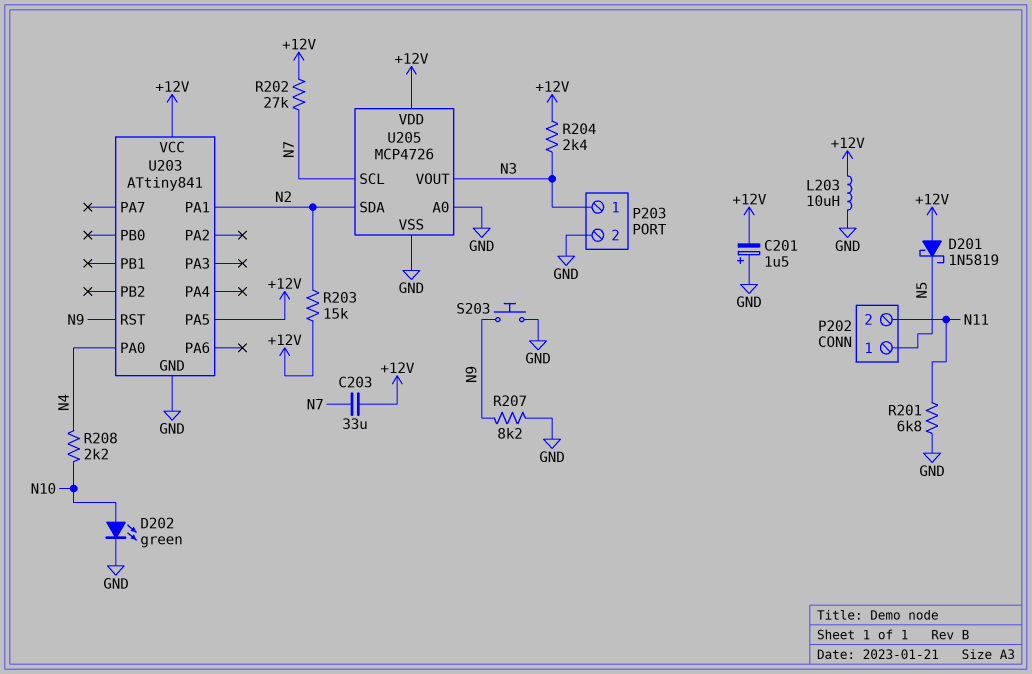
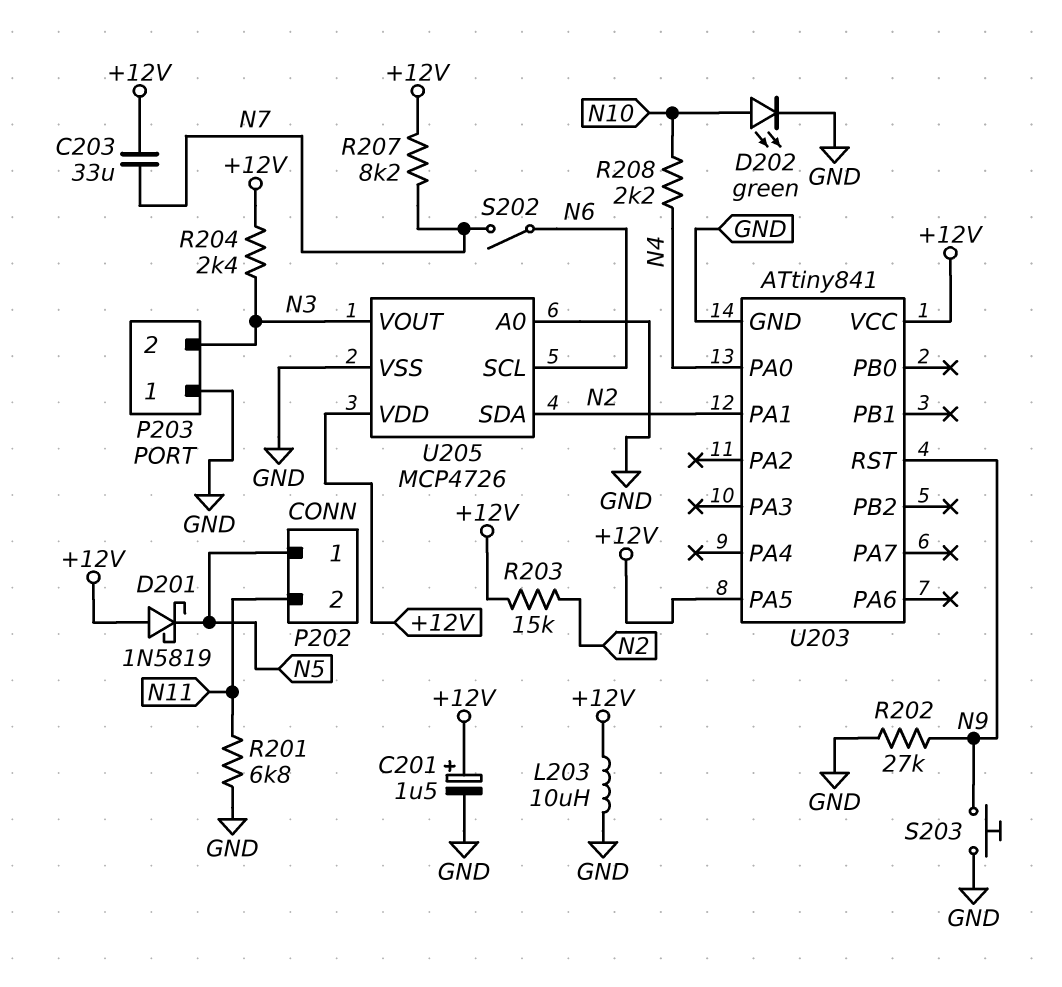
C201: 1.5uF (plus GND, minus +12V) -> 1.5uF (plus +12V, minus GND)
P203 pin 1: N3 -> GND
P203 pin 2: GND -> N3
R202: 27k (+12V, N7) -> 27k (GND, N9)
R207: 8.2k (GND, N9) -> 8.2k (+12V, N7)
S202: none -> switch (N6, N7)
U205 pin SCL: N7 -> N6

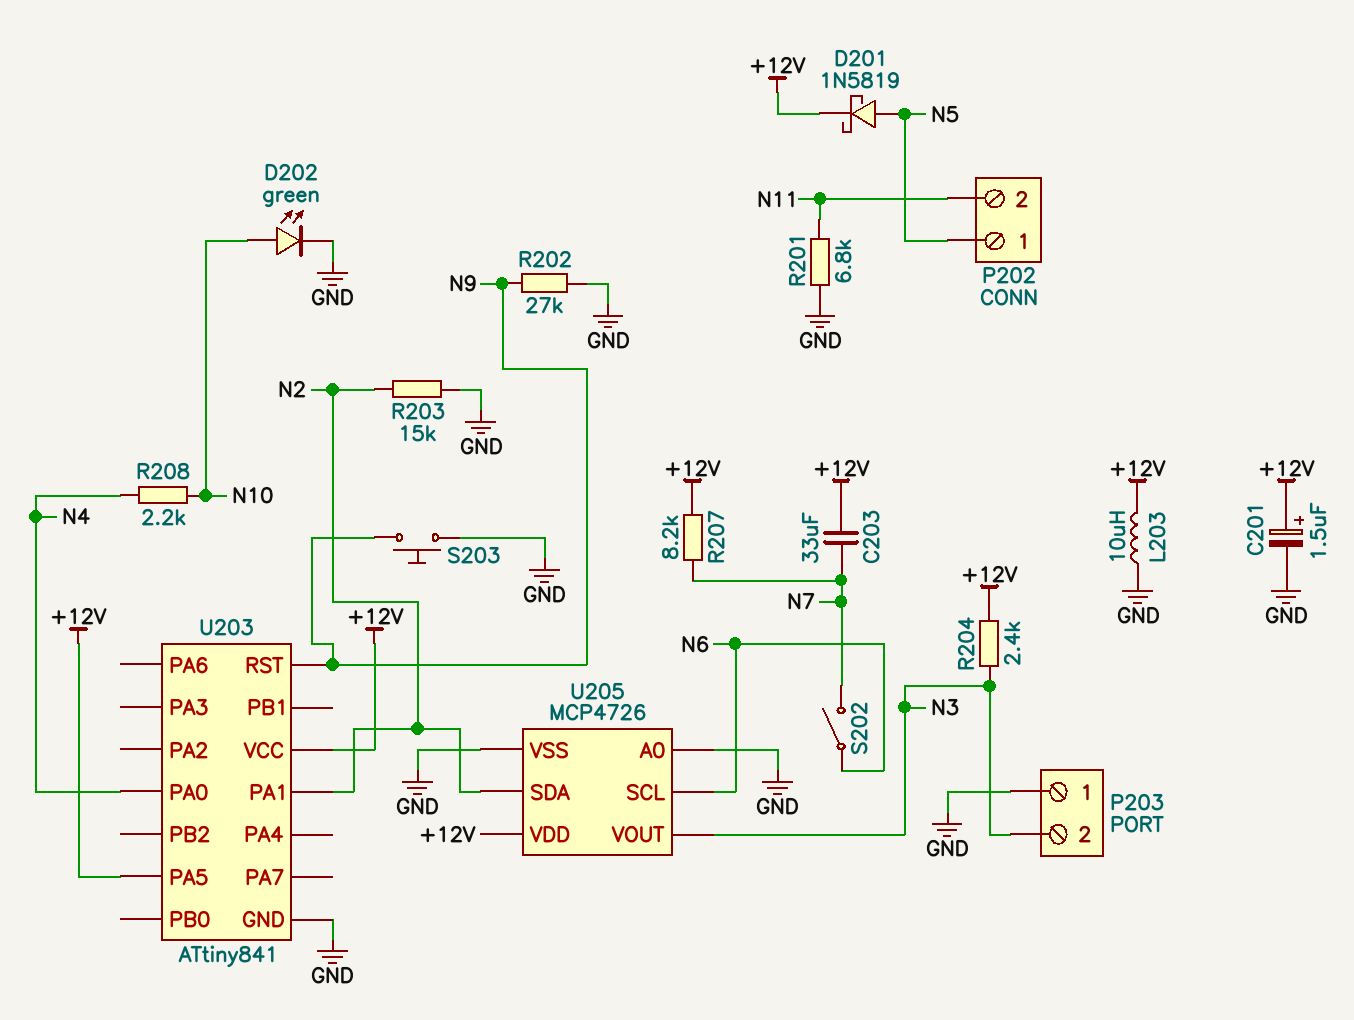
D201: schottky 1N5819 (A +12V, K N5) -> schottky 1N5819 (A N5, K +12V)
R203: 15k (+12V, N2) -> 15k (GND, N2)

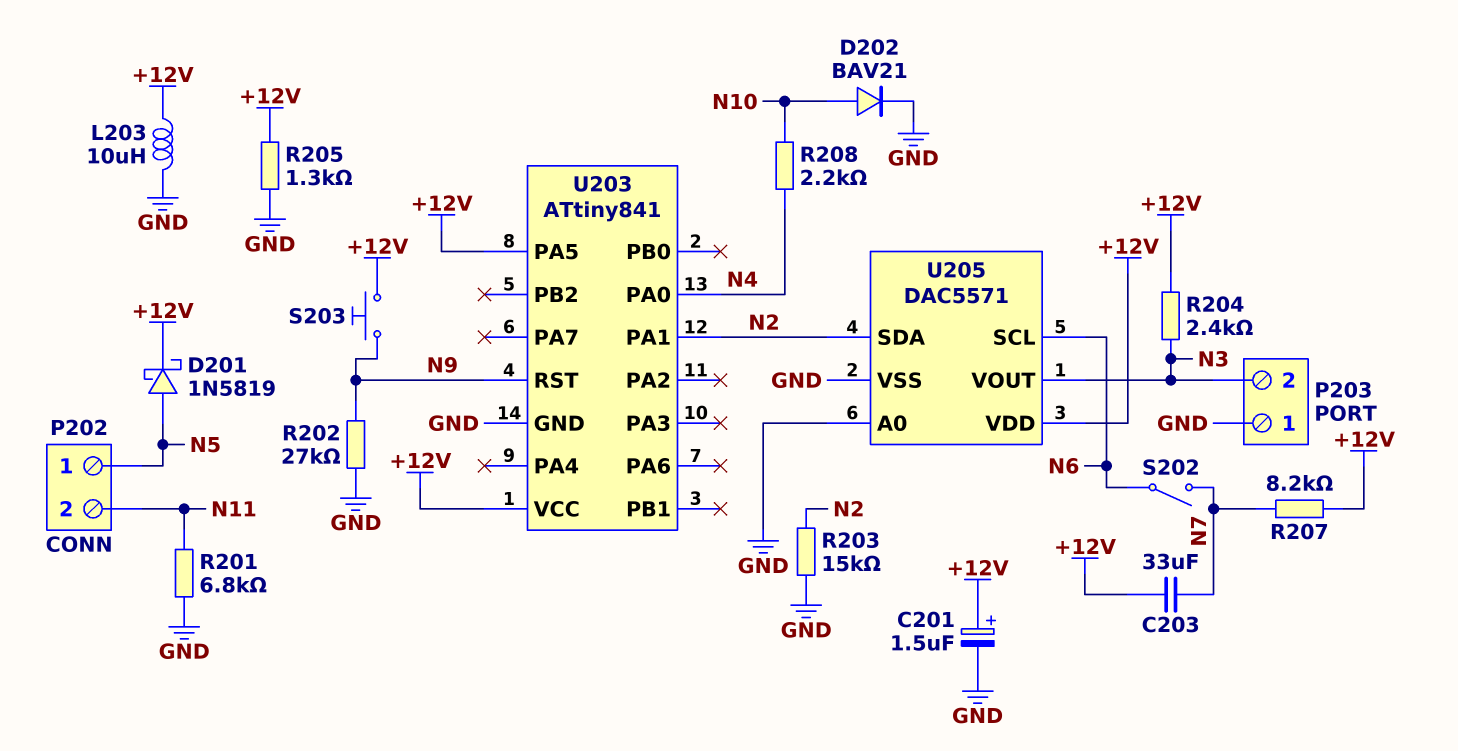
D202: LED green (A N10, K GND) -> diode BAV21 (A N10, K GND)
R205: none -> 1.3k (+12V, GND)
S203: button (GND, N9) -> button (+12V, N9)
U205: MCP4726 -> DAC5571

